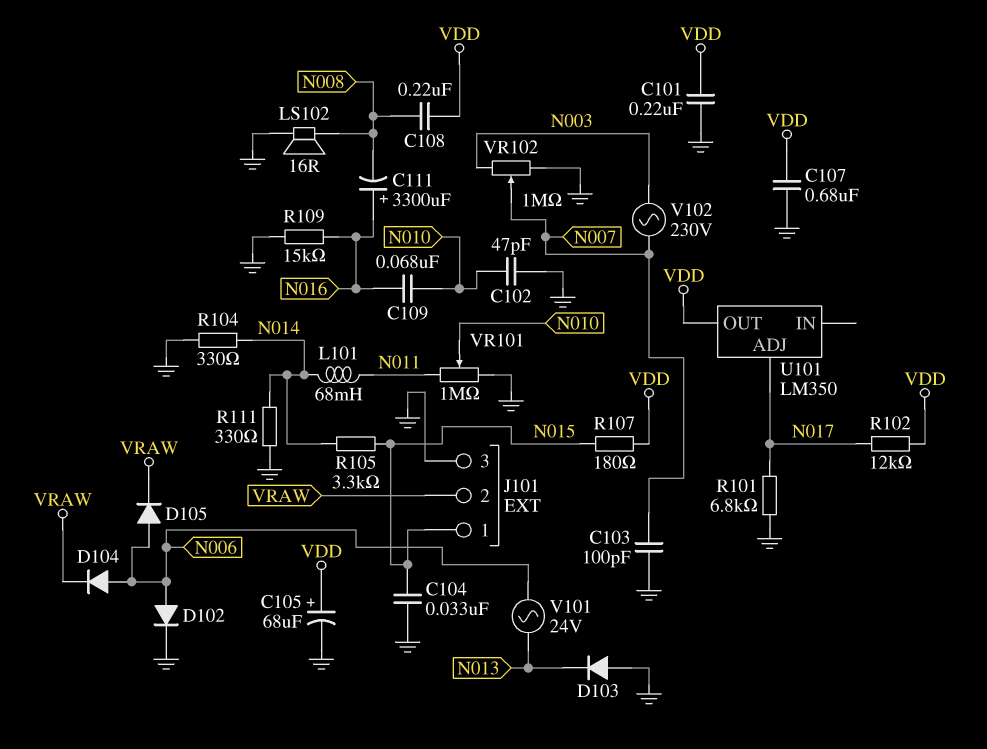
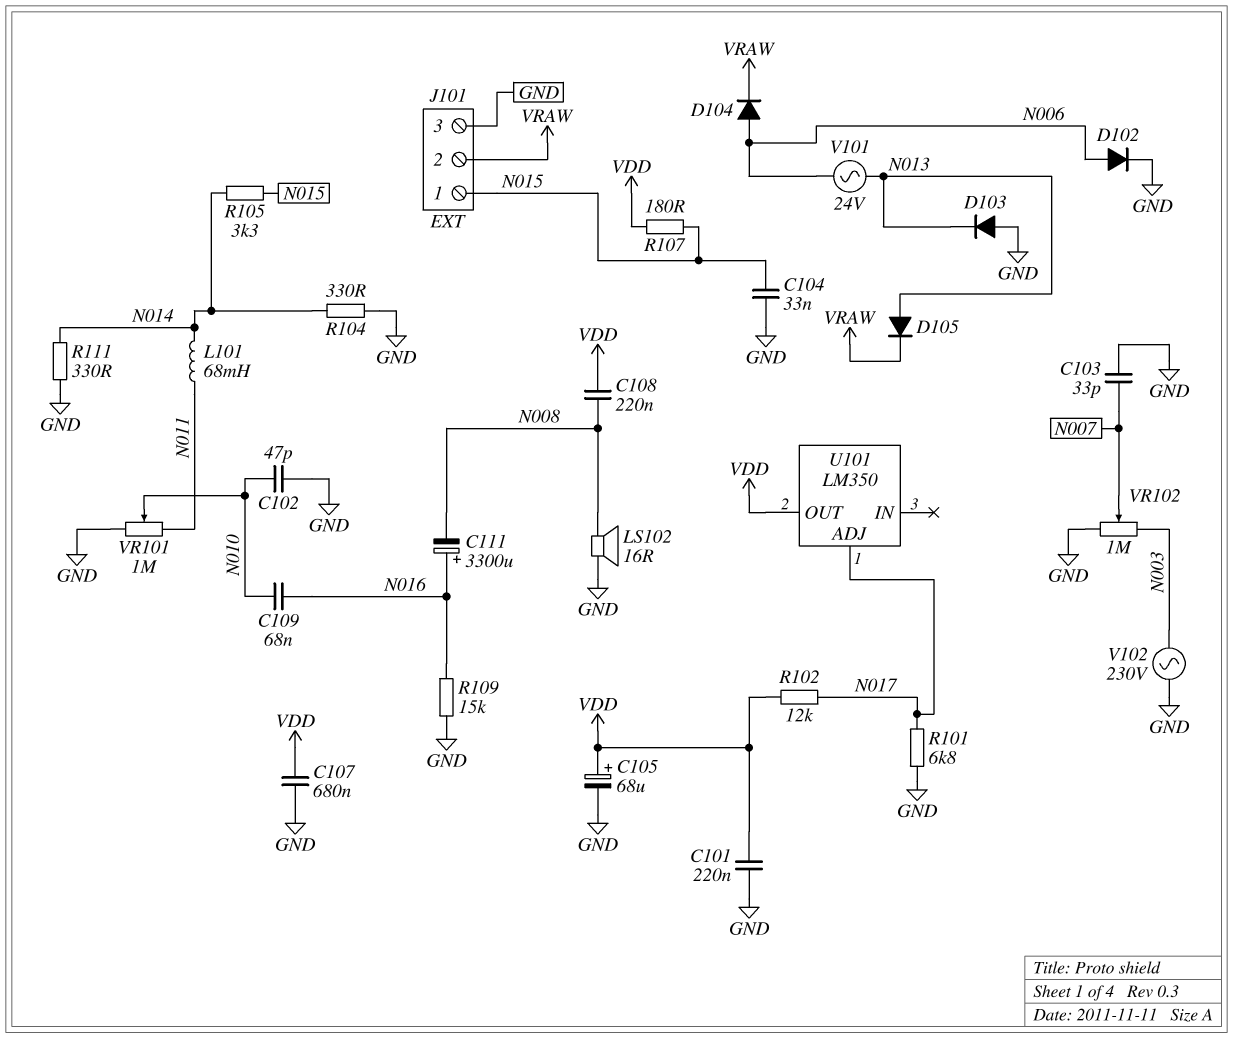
C103: 100pF (GND, N007) -> 33pF (GND, N007)
D105: diode (A N006, K VRAW) -> diode (A N013, K VRAW)
V102: AC 230V (N003, N007) -> AC 230V (GND, N003)

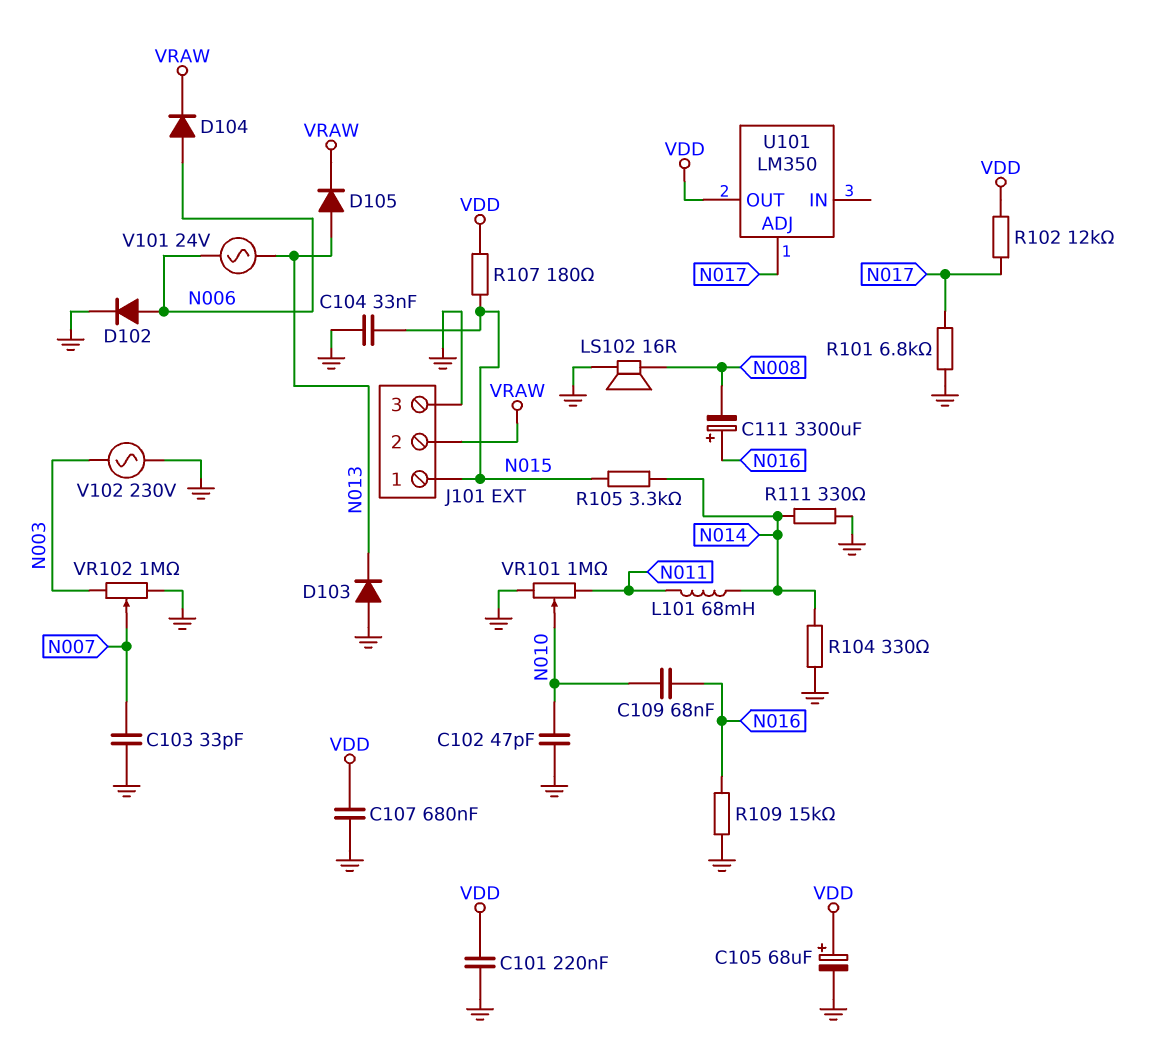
C108: 220nF (N008, VDD) -> none

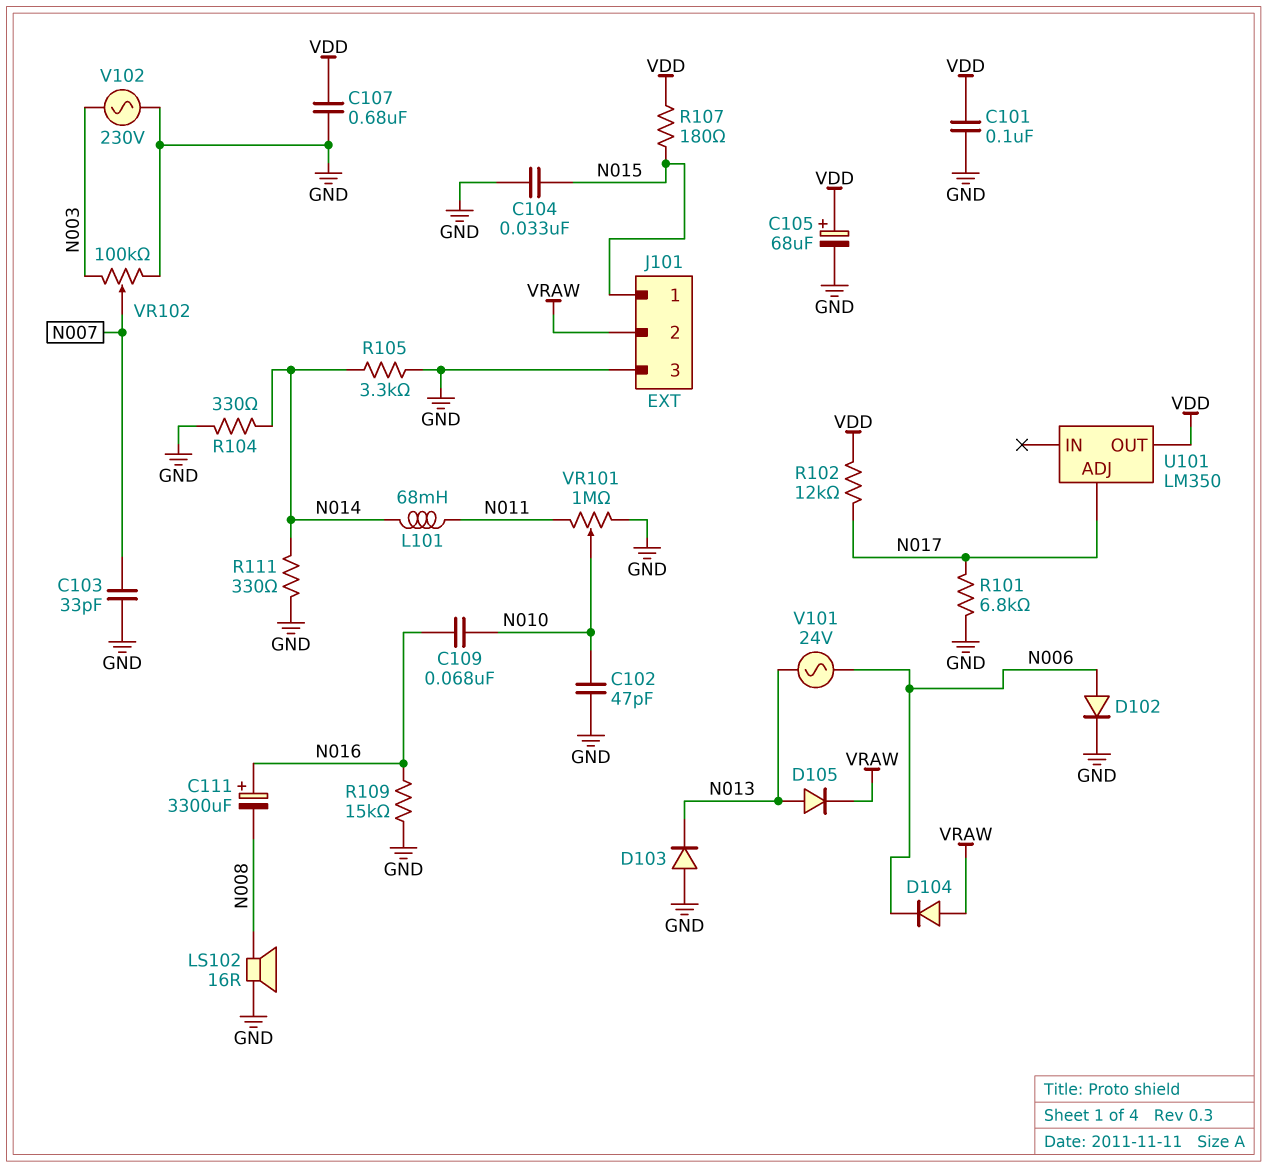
C101: 220nF (GND, VDD) -> 100nF (GND, VDD)
D104: diode (A N006, K VRAW) -> diode (A VRAW, K N006)
R105: 3.3k (N014, N015) -> 3.3k (GND, N014)
VR102: 1M (GND, N003, wiper N007) -> 100k (GND, N003, wiper N007)

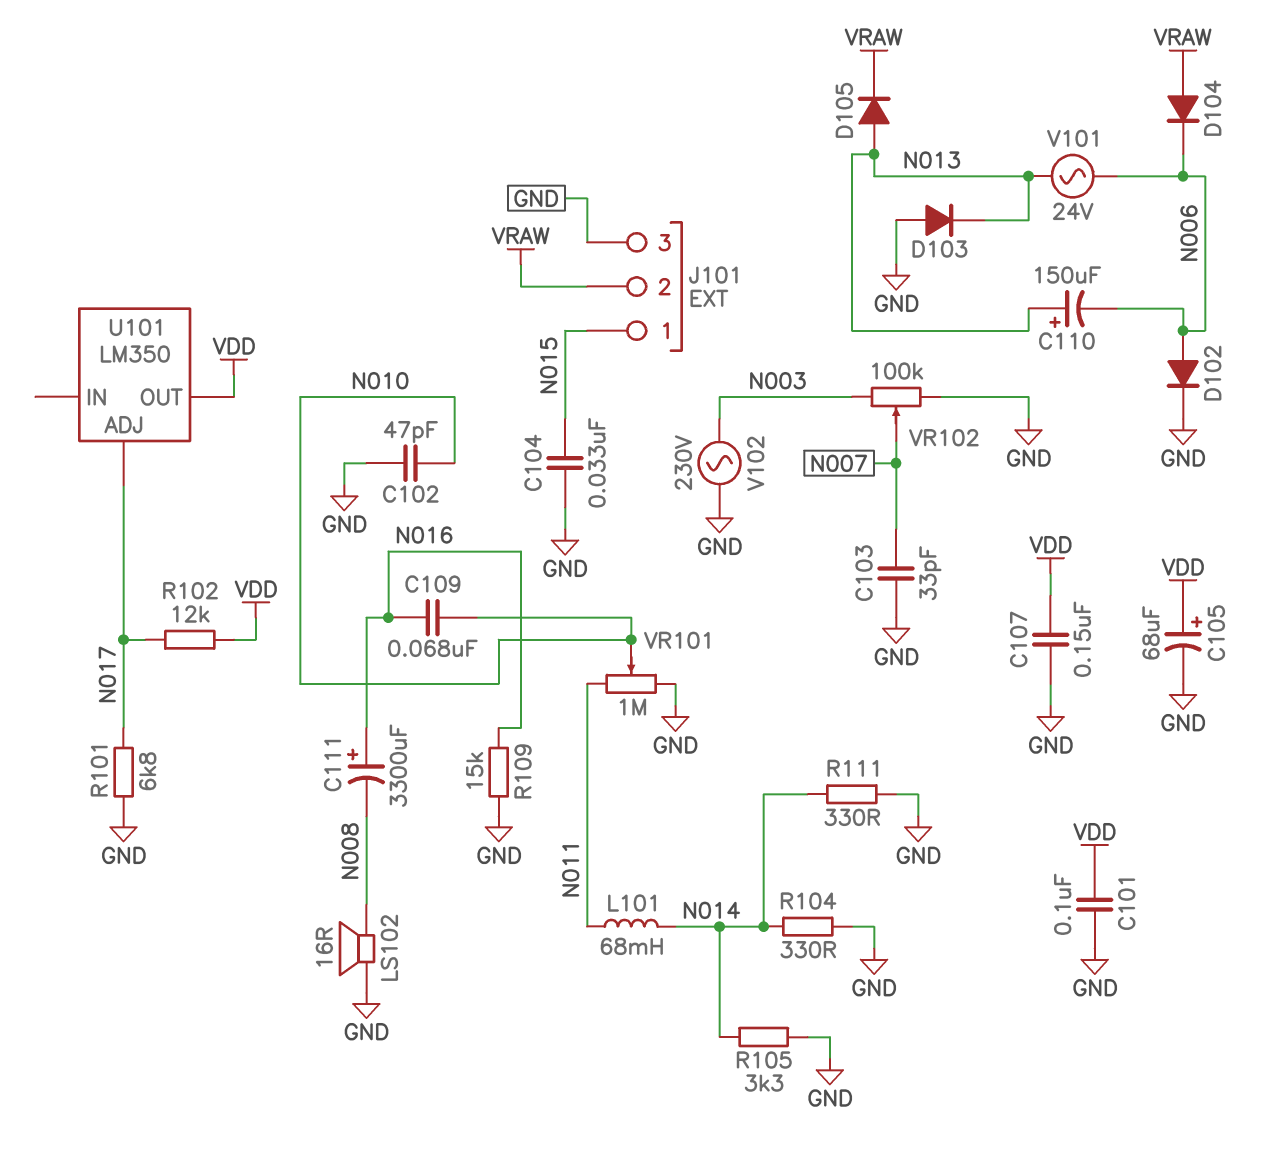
C107: 680nF (GND, VDD) -> 150nF (GND, VDD)
C110: none -> 150uF (plus N013, minus N006)
R107: 180 (N015, VDD) -> none

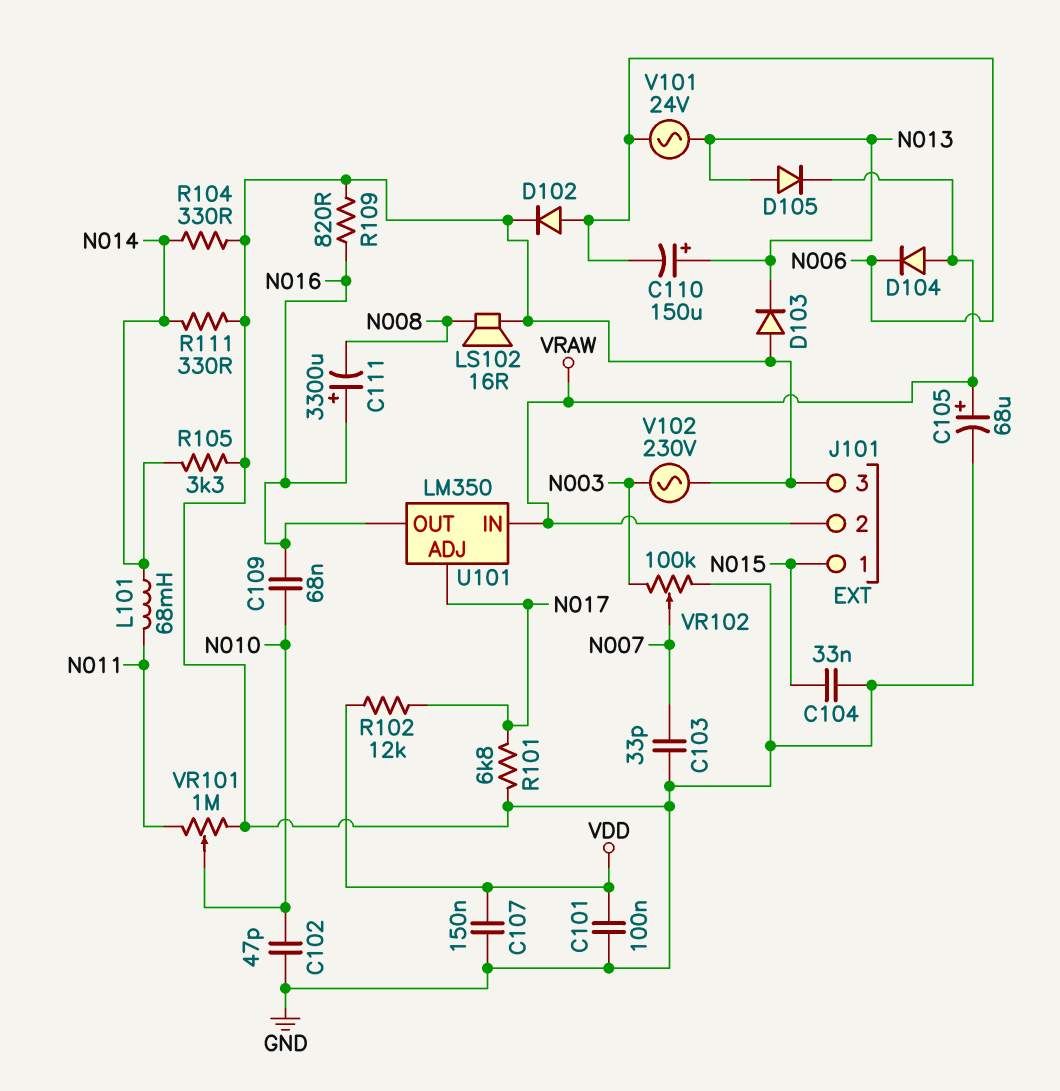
C105: 68uF (plus VDD, minus GND) -> 68uF (plus VRAW, minus GND)
R109: 15k (GND, N016) -> 820 (GND, N016)
U101 pin IN: none -> VRAW
U101 pin OUT: VDD -> N016

